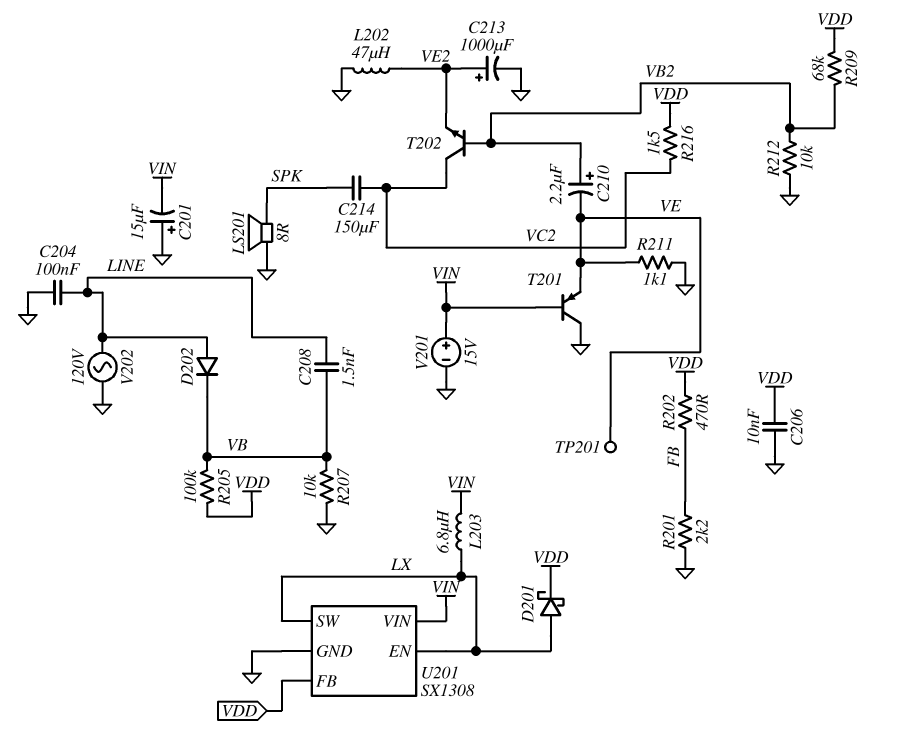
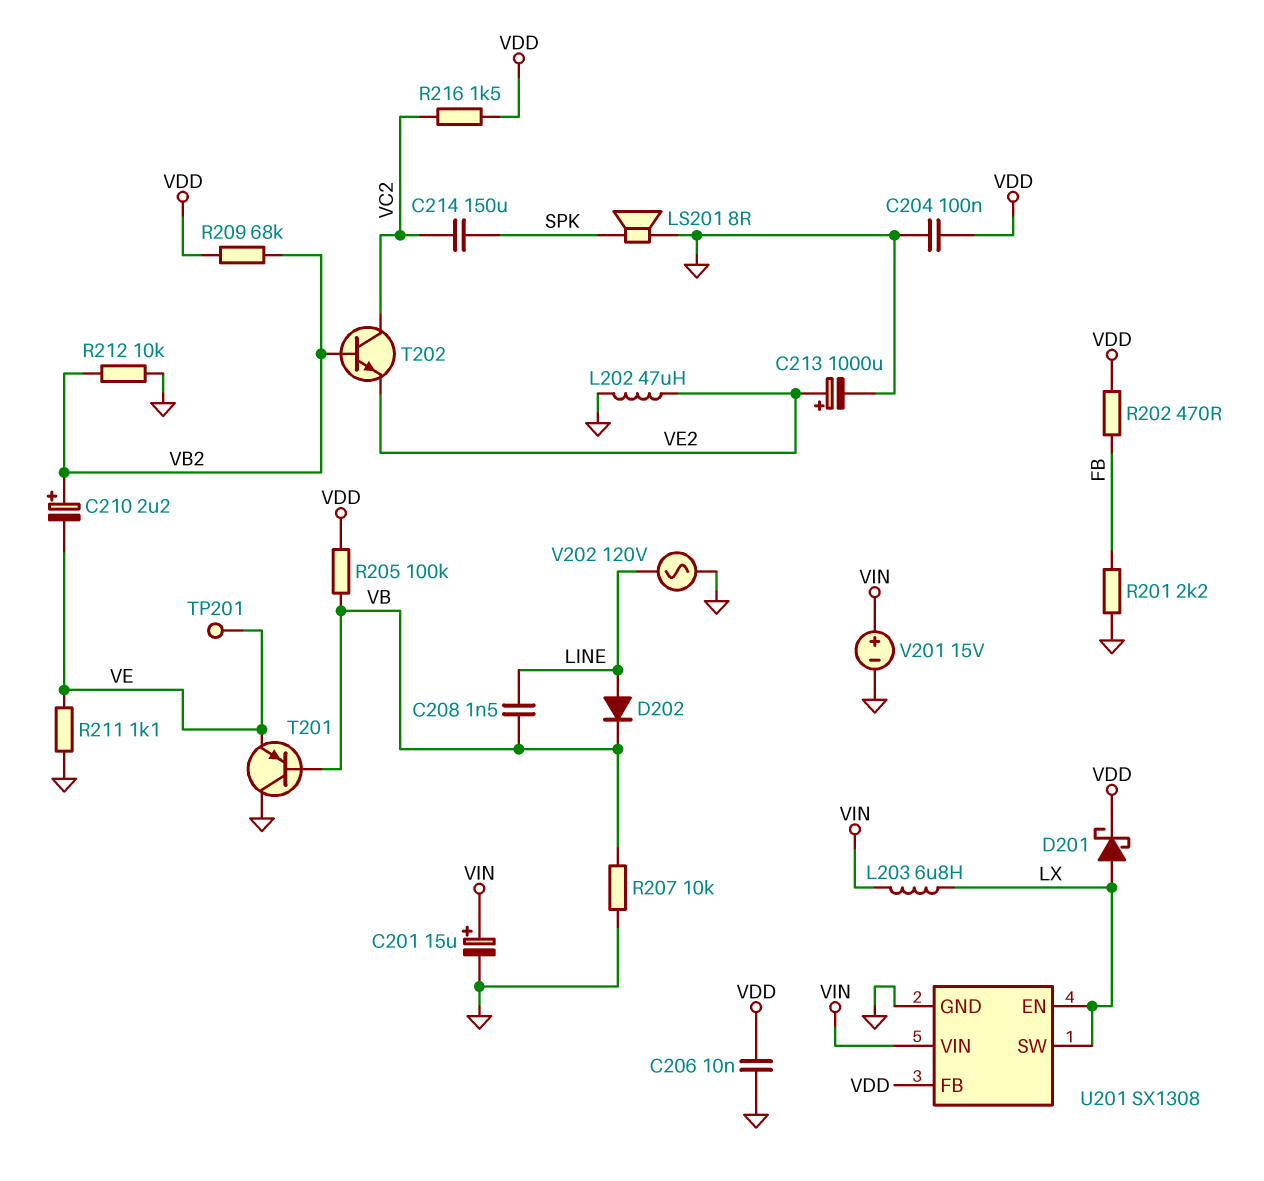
C201: 15uF (plus GND, minus VIN) -> 15uF (plus VIN, minus GND)
C204: 100nF (GND, LINE) -> 100nF (GND, VDD)
T201: PNP (B VIN, C GND, E VE) -> PNP (B VB, C GND, E VE)

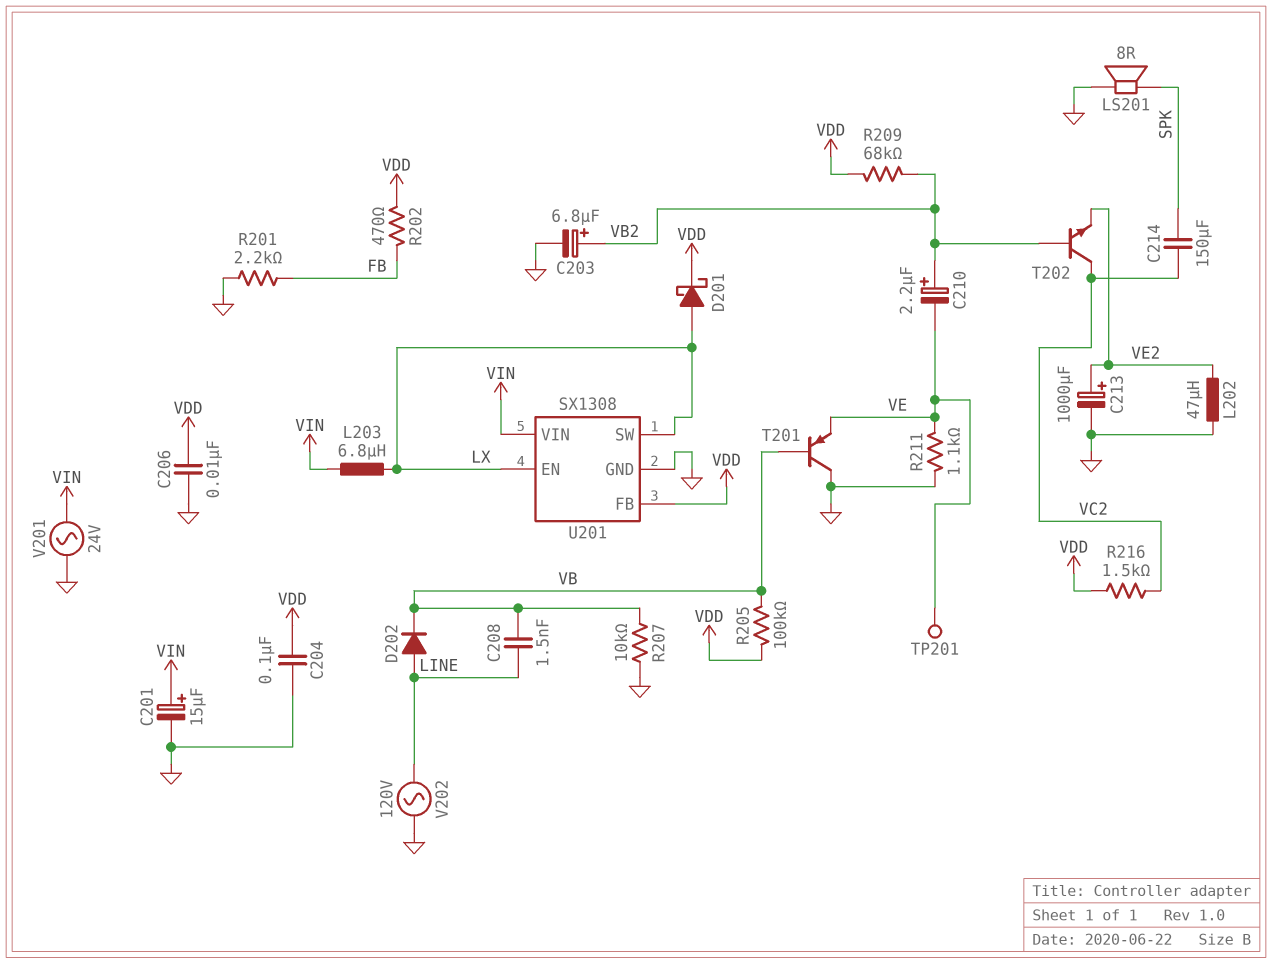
C203: none -> 6.8uF (plus VB2, minus GND)
R212: 10k (GND, VB2) -> none
V201: 15V (plus VIN, minus GND) -> AC 24V (GND, VIN)

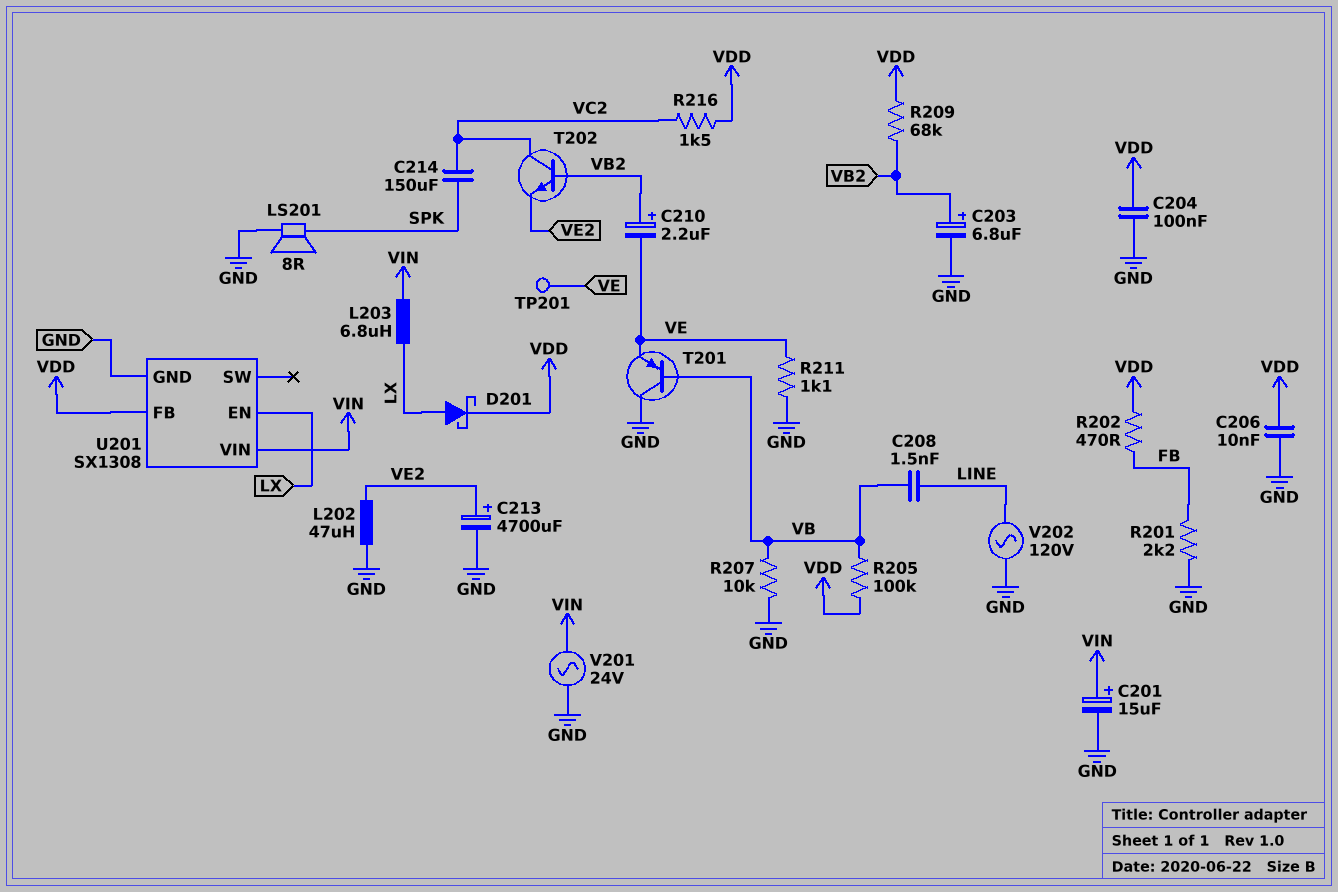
C213: 1000uF (plus VE2, minus GND) -> 4700uF (plus VE2, minus GND)
D202: diode (A LINE, K VB) -> none
U201 pin SW: LX -> none

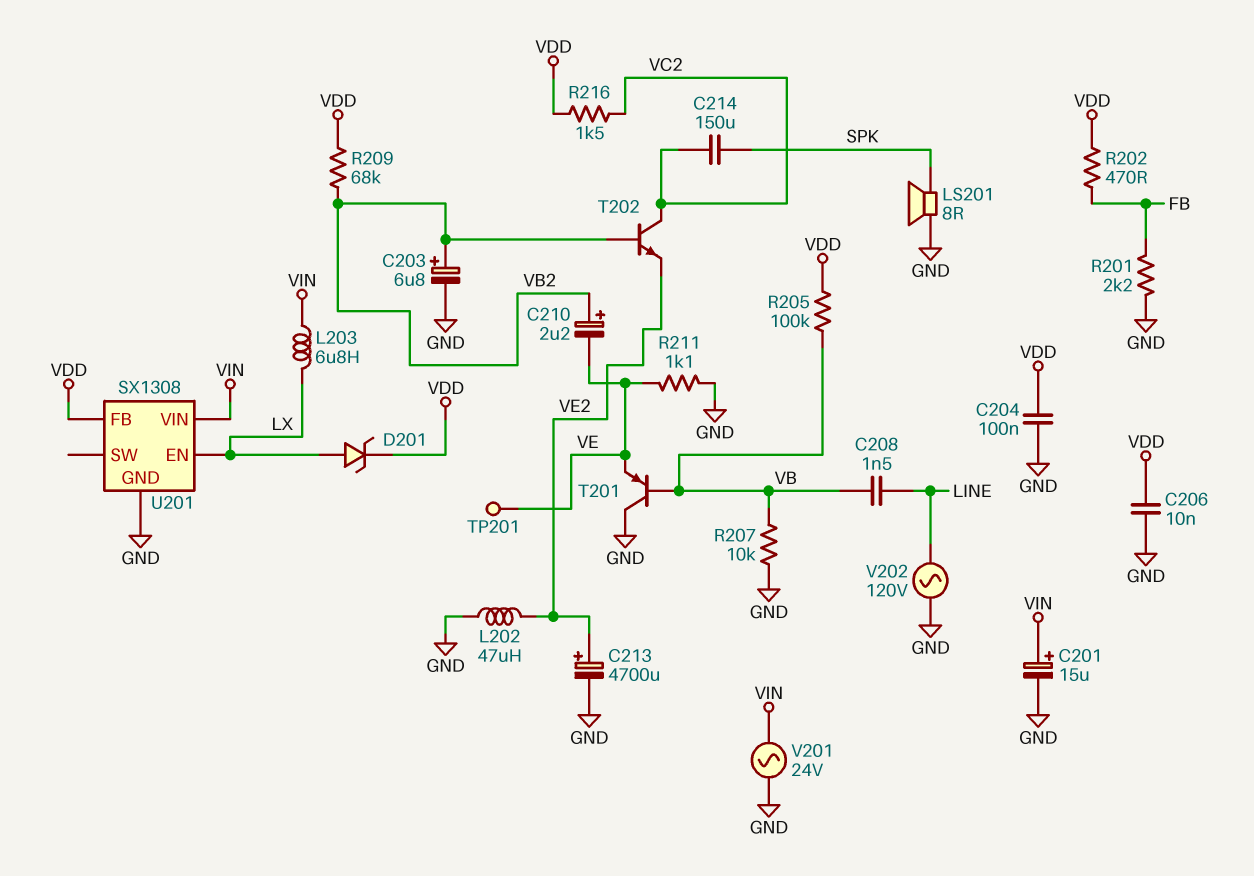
D201: schottky (A LX, K VDD) -> zener (A LX, K VDD)

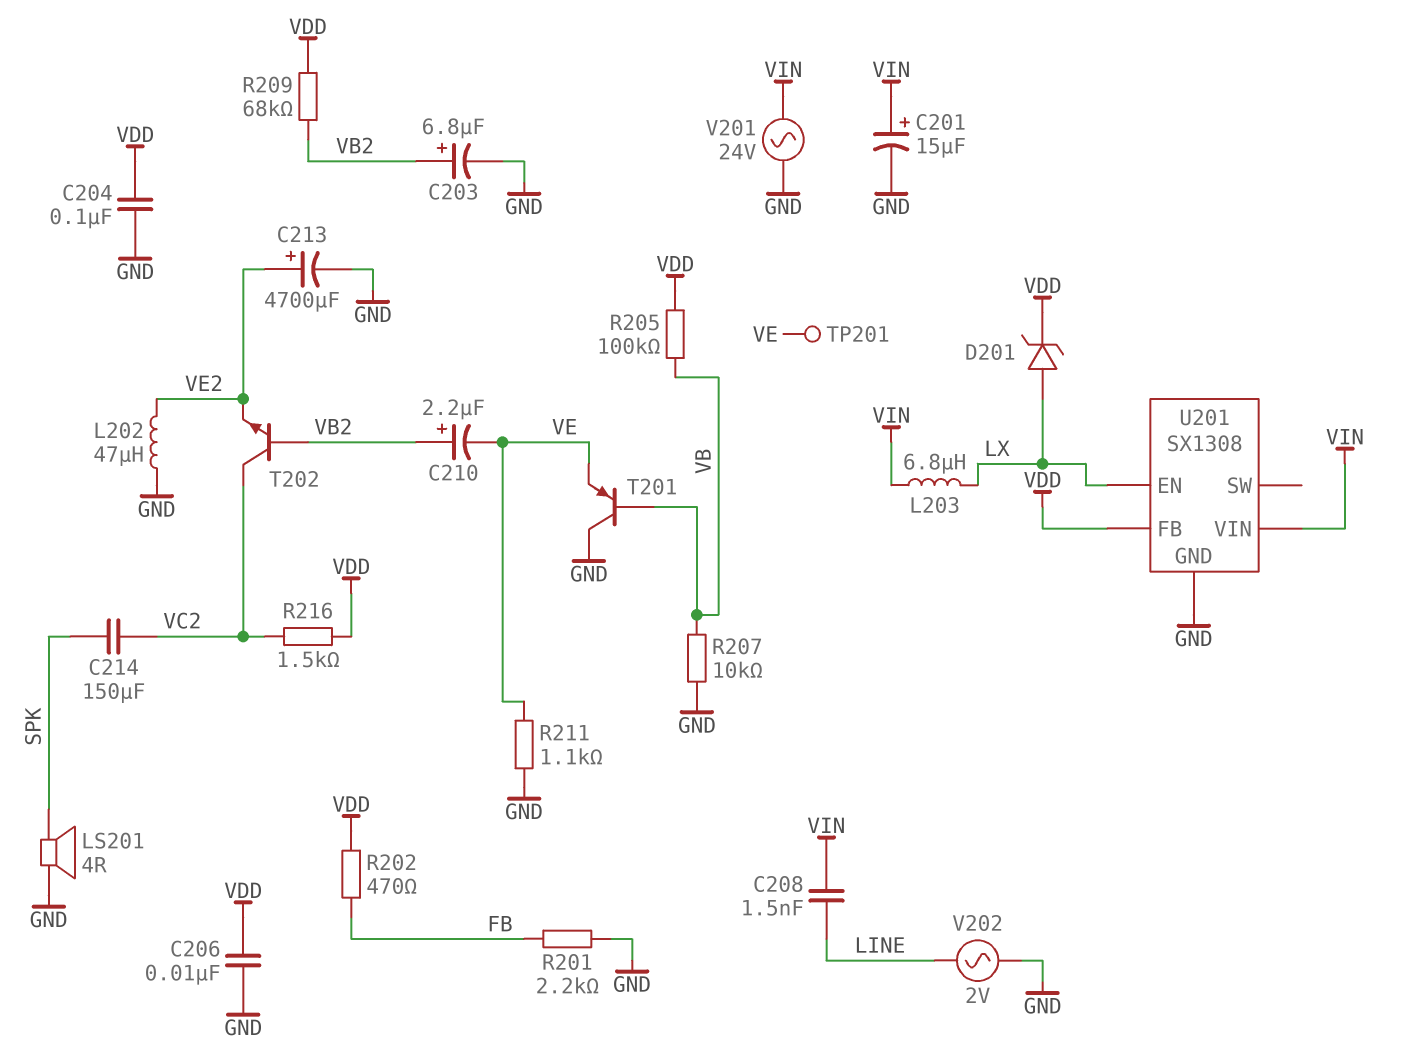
C208: 1.5nF (LINE, VB) -> 1.5nF (LINE, VIN)
LS201: speaker 8R (GND, SPK) -> speaker 4R (GND, SPK)
V202: AC 120V (GND, LINE) -> AC 2V (GND, LINE)

